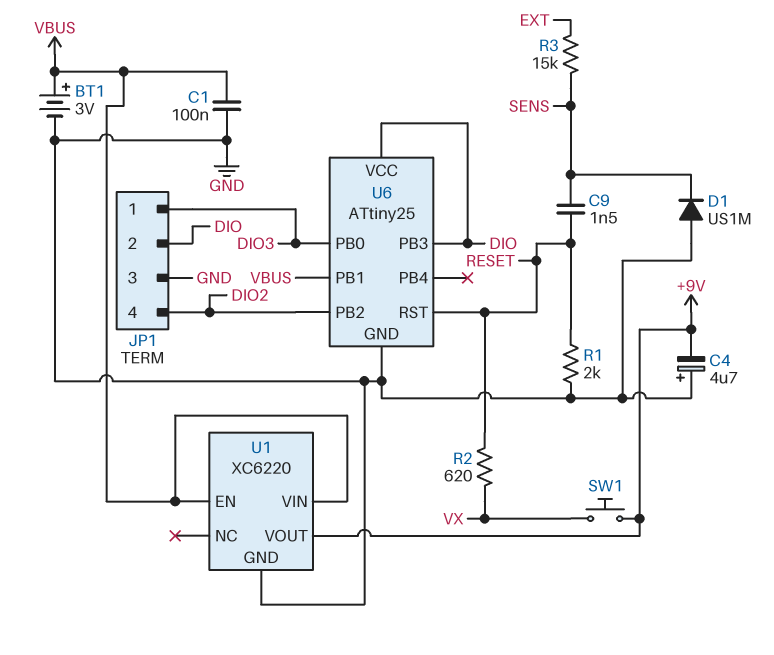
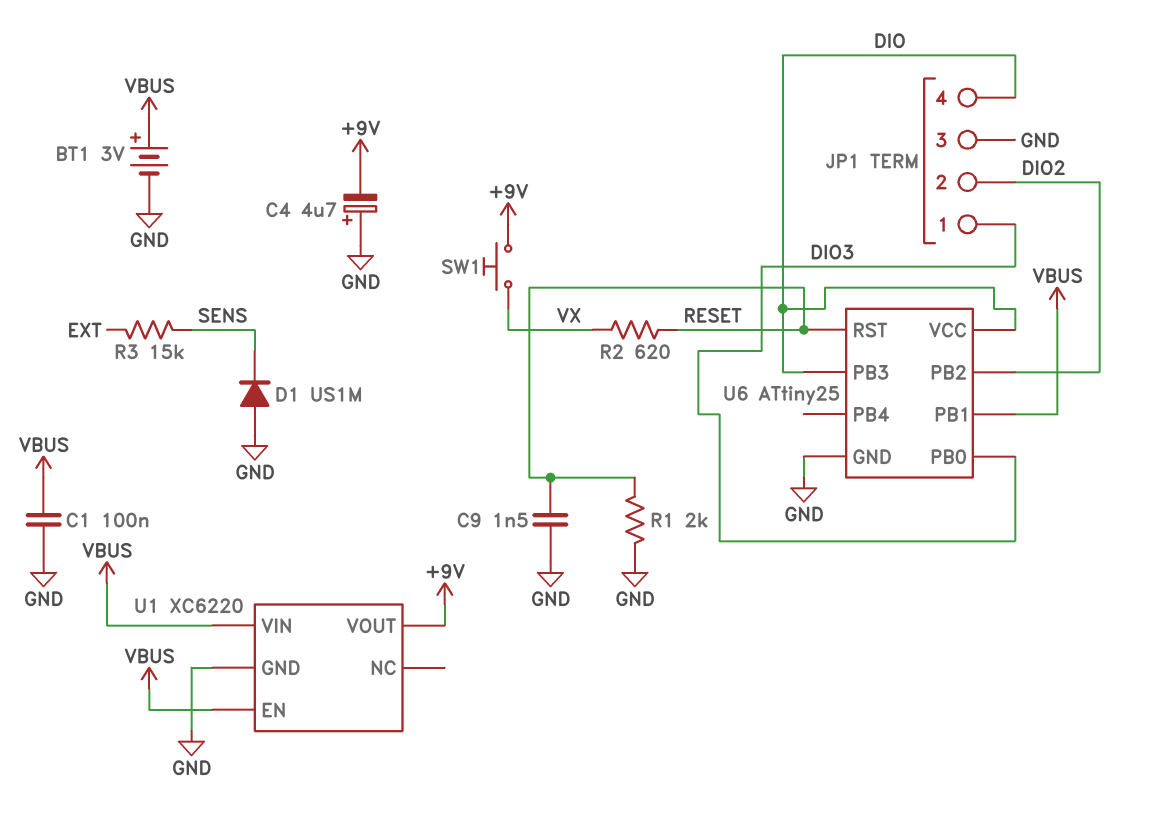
C9: 1.5nF (RESET, SENS) -> 1.5nF (GND, RESET)
JP1 pin 2: DIO -> DIO2
JP1 pin 4: DIO2 -> DIO

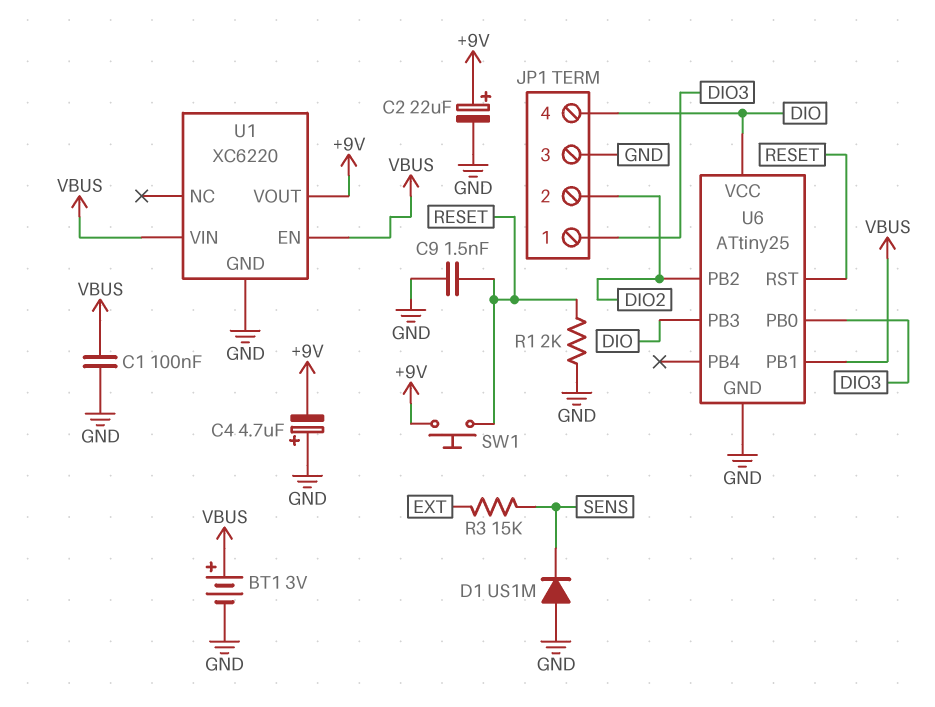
C2: none -> 22uF (plus +9V, minus GND)
R2: 620 (RESET, VX) -> none
SW1: button (+9V, VX) -> button (+9V, RESET)

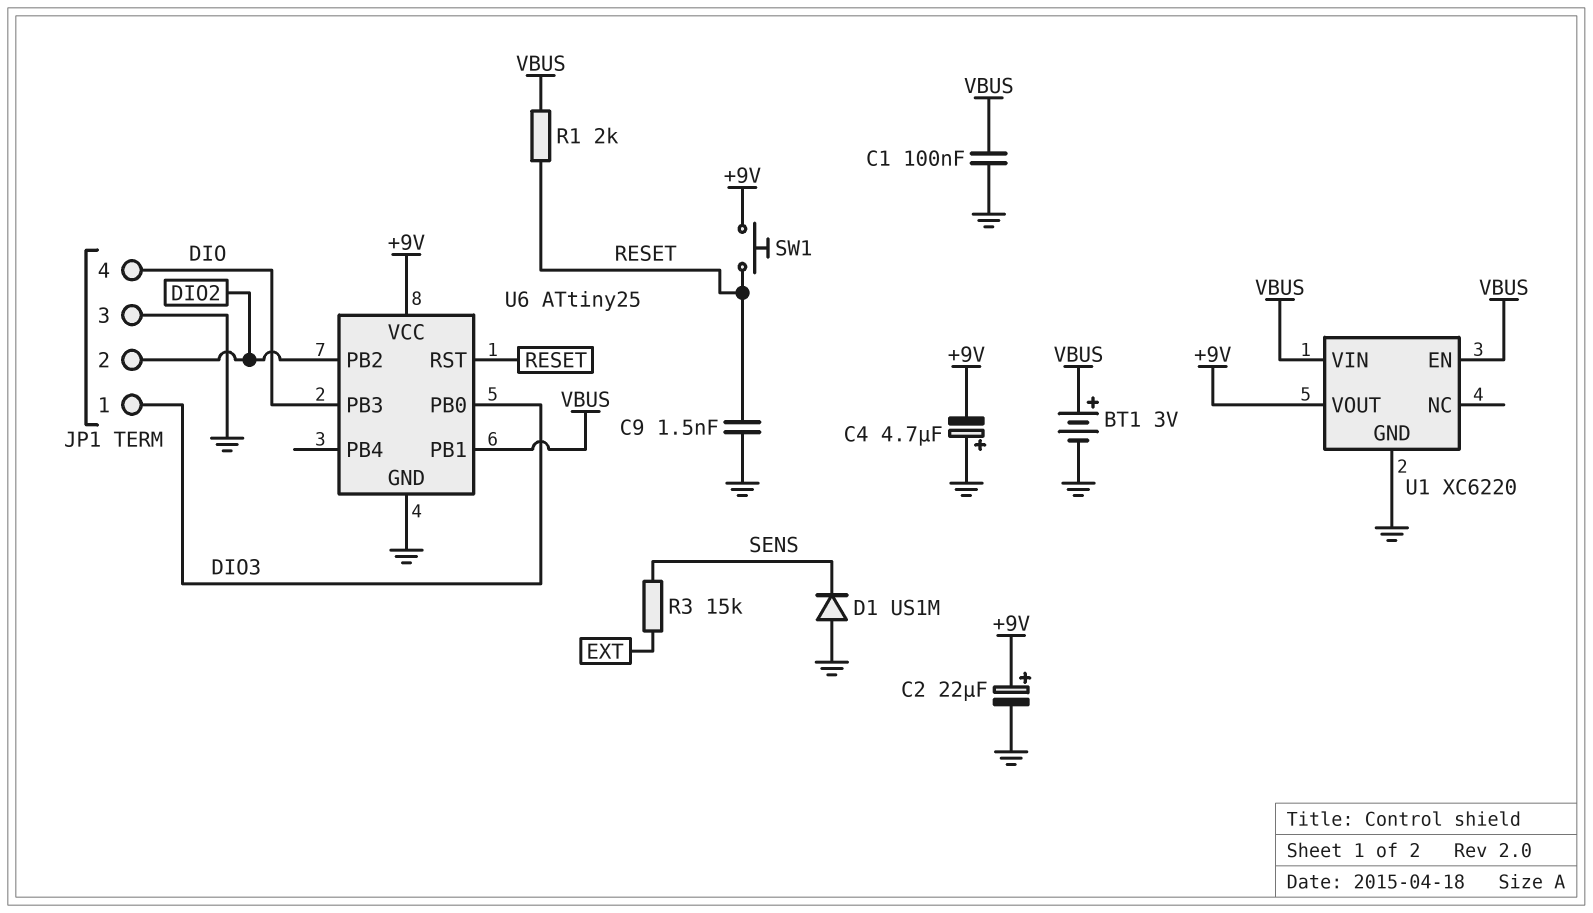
R1: 2k (GND, RESET) -> 2k (RESET, VBUS)
U6 pin VCC: DIO -> +9V

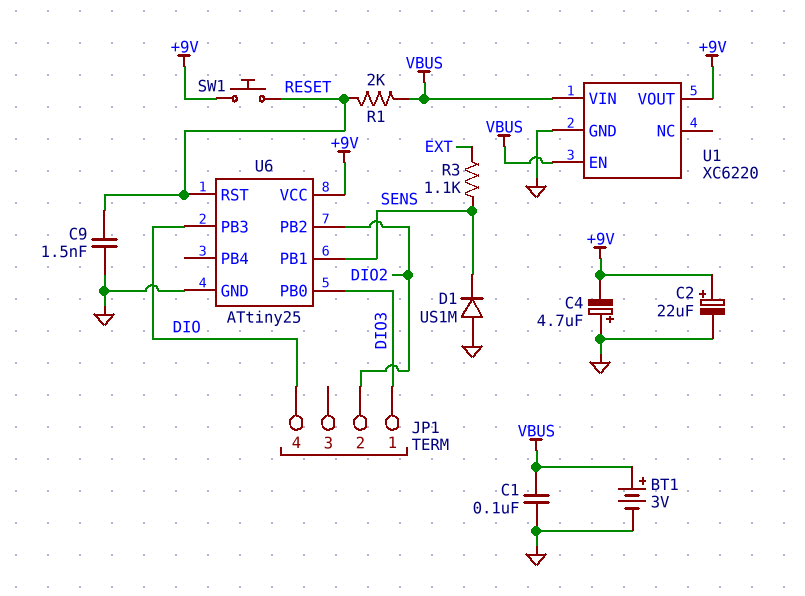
JP1 pin 3: GND -> none
R3: 15k (EXT, SENS) -> 1.1k (EXT, SENS)
U6 pin PB1: VBUS -> SENS

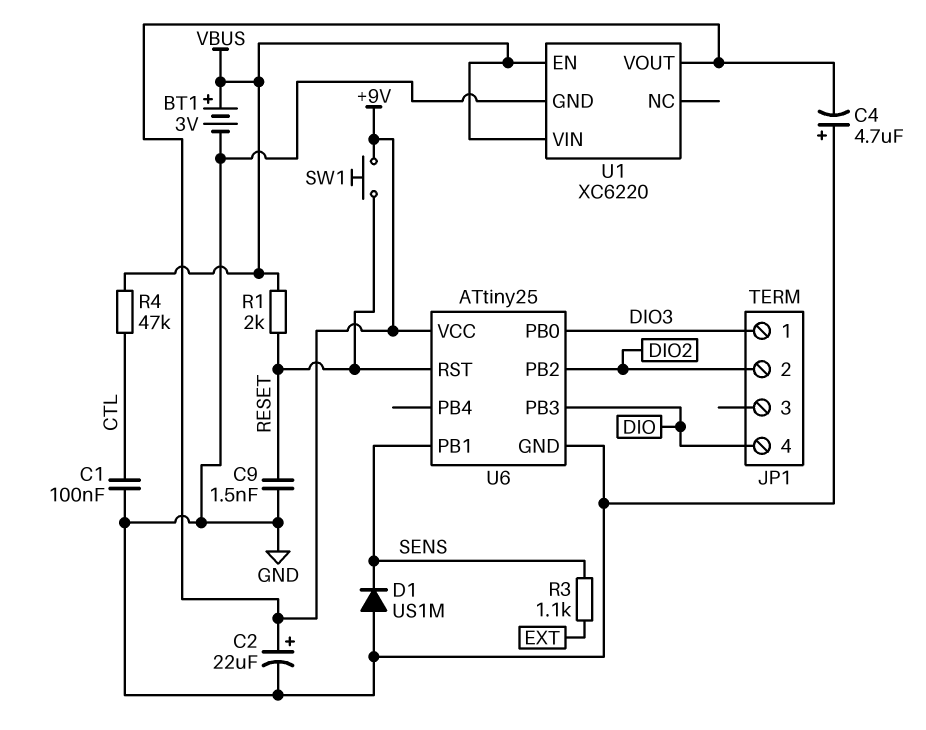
C1: 100nF (GND, VBUS) -> 100nF (CTL, GND)
R4: none -> 47k (CTL, VBUS)

